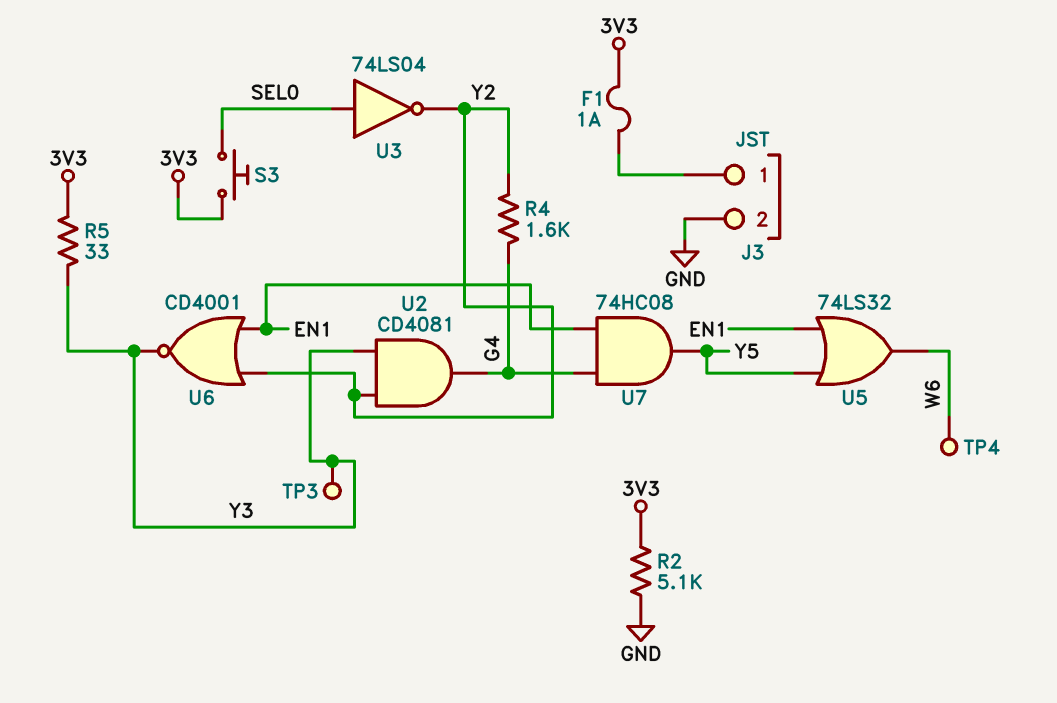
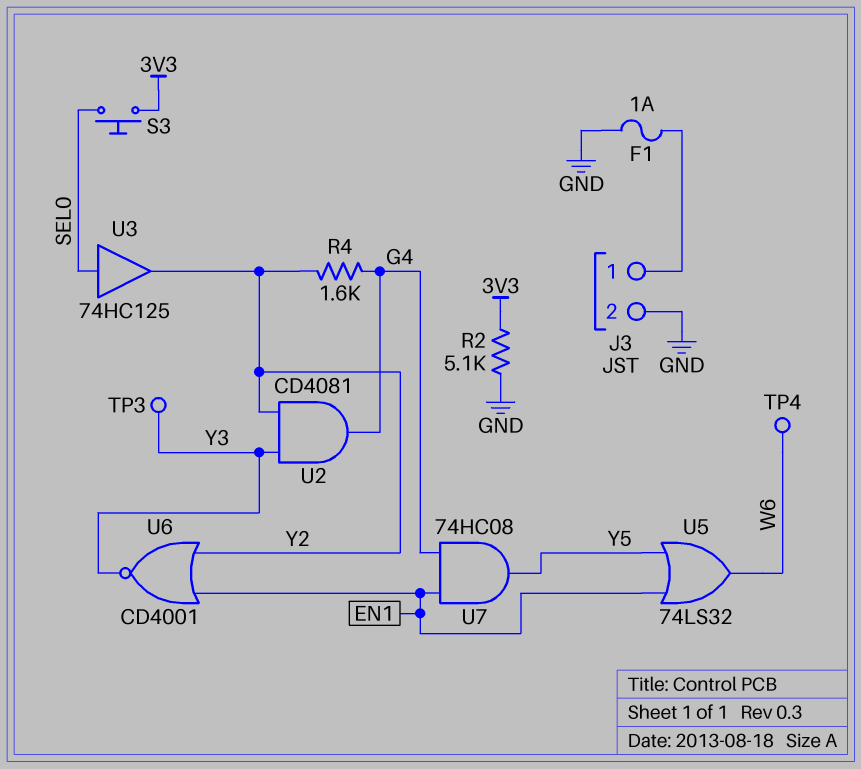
F1: 1A (3V3, J3/1) -> 1A (GND, J3/1)
R5: 33 (3V3, Y3) -> none
U3: NOT 74LS04 (in SEL0, out Y2) -> buffer 74HC125 (in SEL0, out Y2)

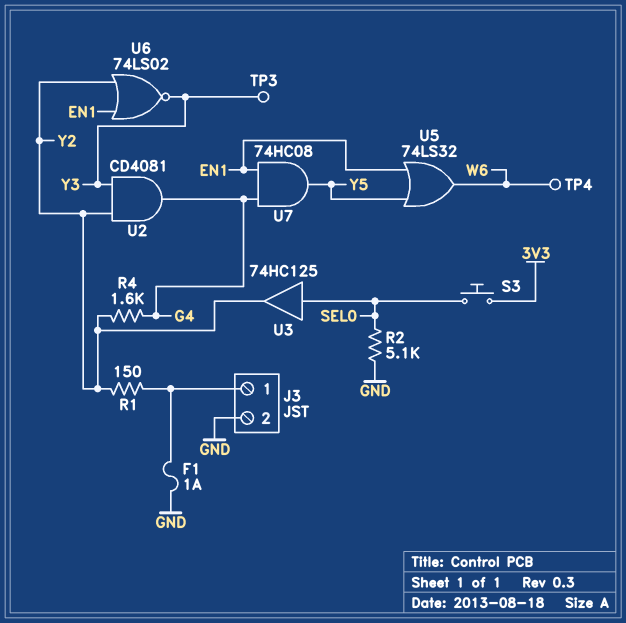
R1: none -> 150 (J3/1, Y2)
R2: 5.1k (3V3, GND) -> 5.1k (GND, SEL0)
U6: NOR CD4001 (in EN1, in Y2, out Y3) -> NOR 74LS02 (in EN1, in Y2, out Y3)

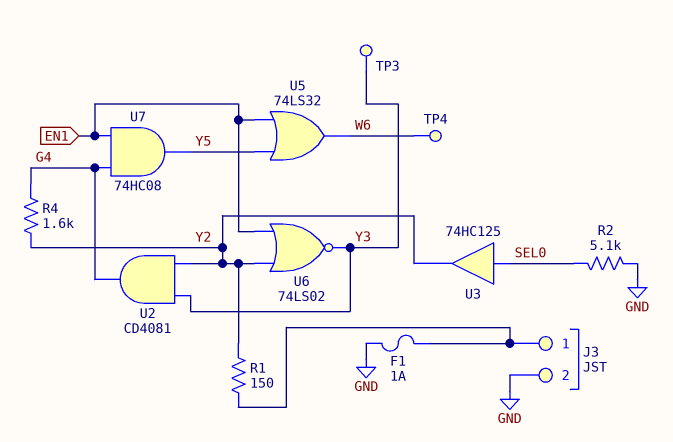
S3: button (3V3, SEL0) -> none

